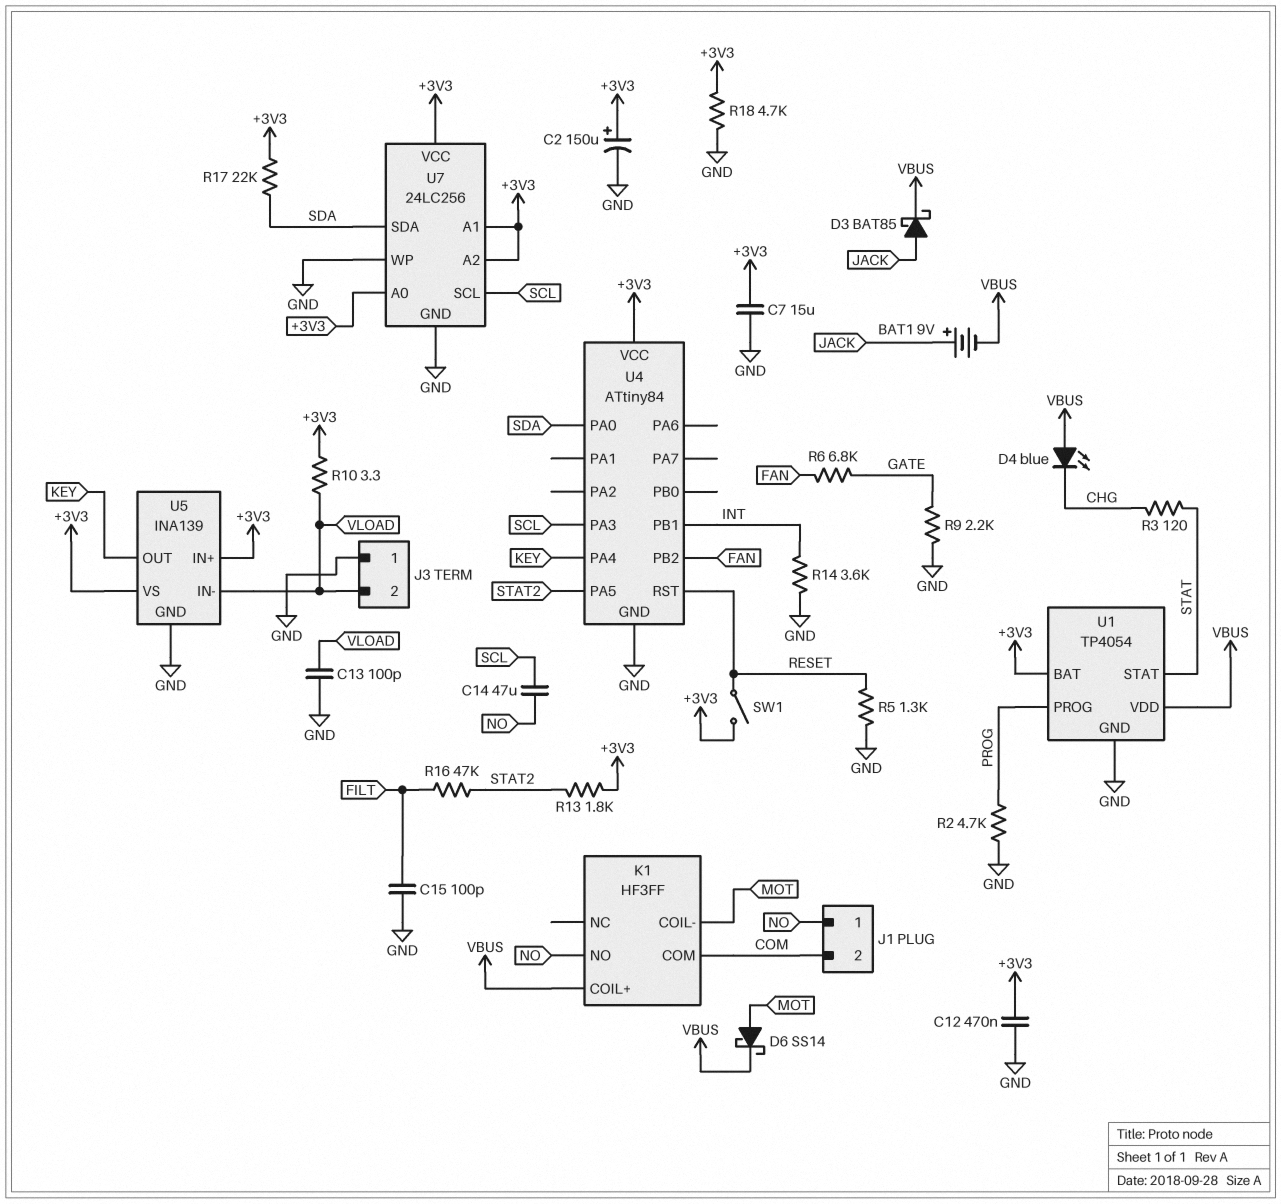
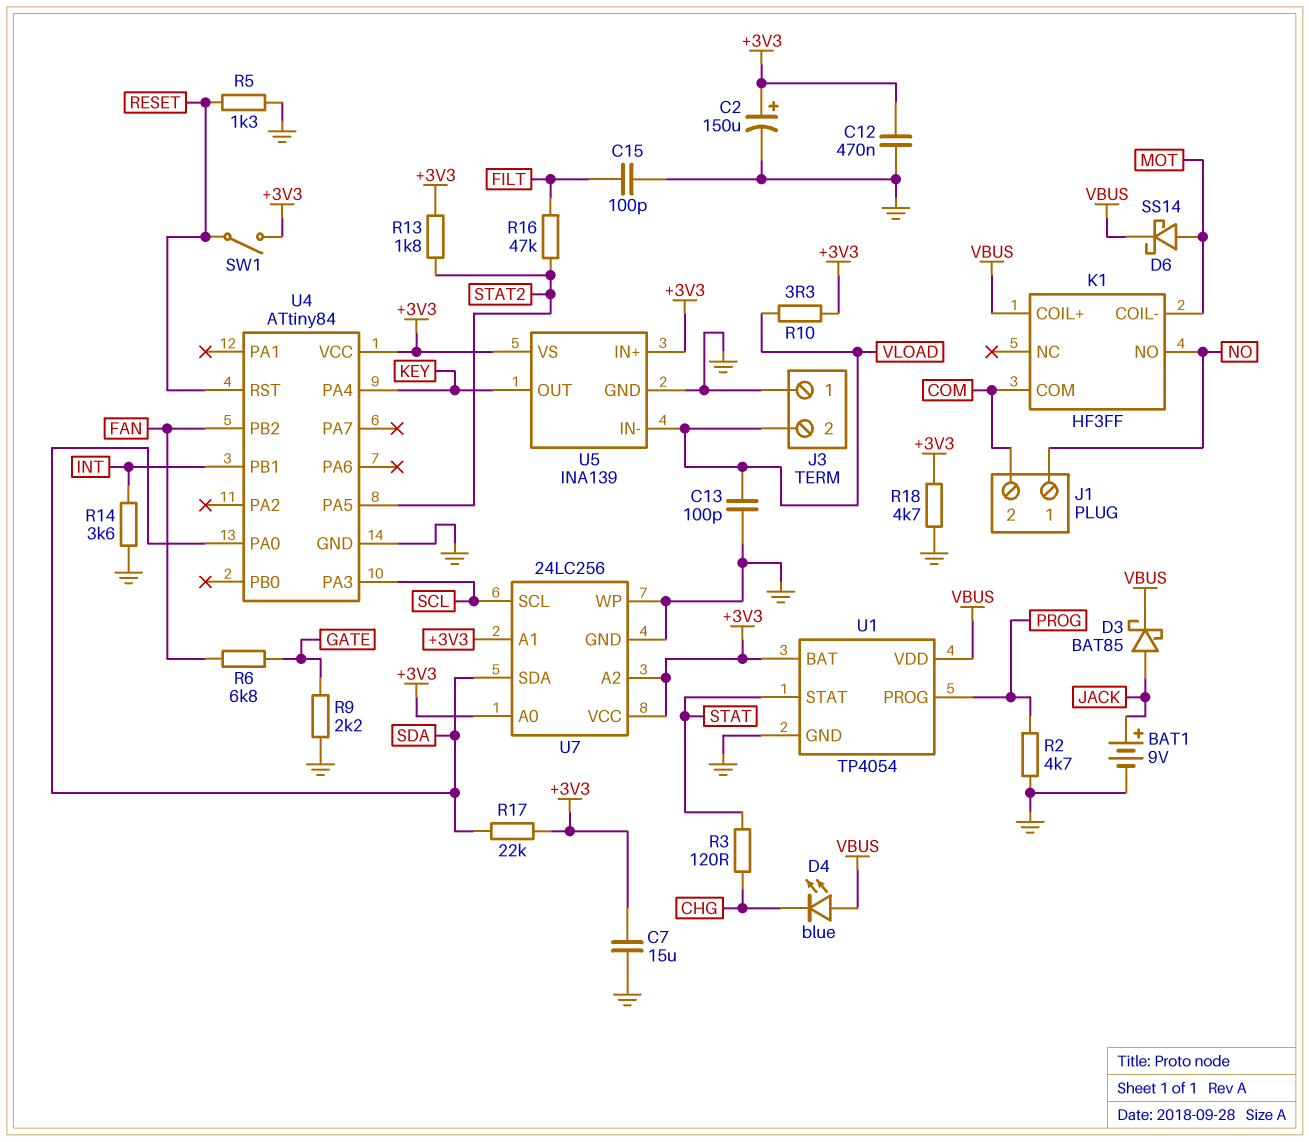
BAT1: 9V (plus JACK, minus VBUS) -> 9V (plus JACK, minus GND)
C14: 47uF (NO, SCL) -> none

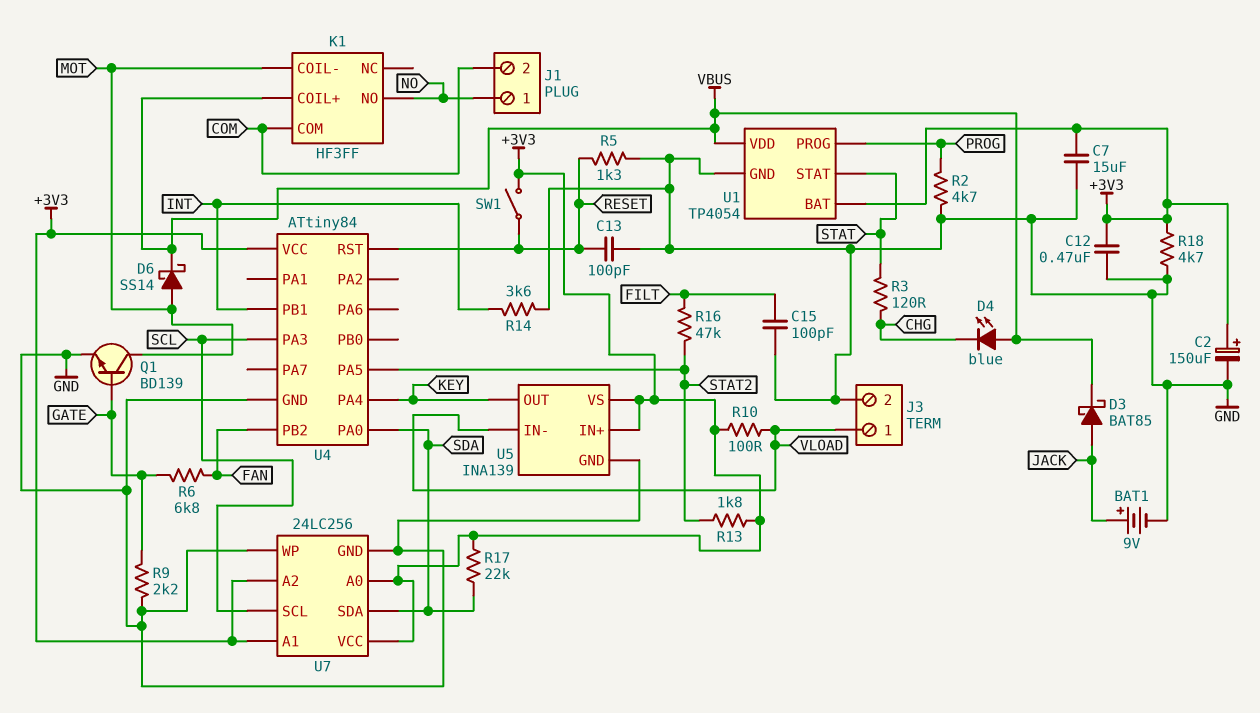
C13: 100pF (GND, VLOAD) -> 100pF (GND, RESET)
J3 pin 1: GND -> VLOAD
J3 pin 2: VLOAD -> GND
Q1: none -> NPN BD139 (B GATE, C MOT, E GND)
R10: 3.3 (+3V3, VLOAD) -> 100 (+3V3, VLOAD)

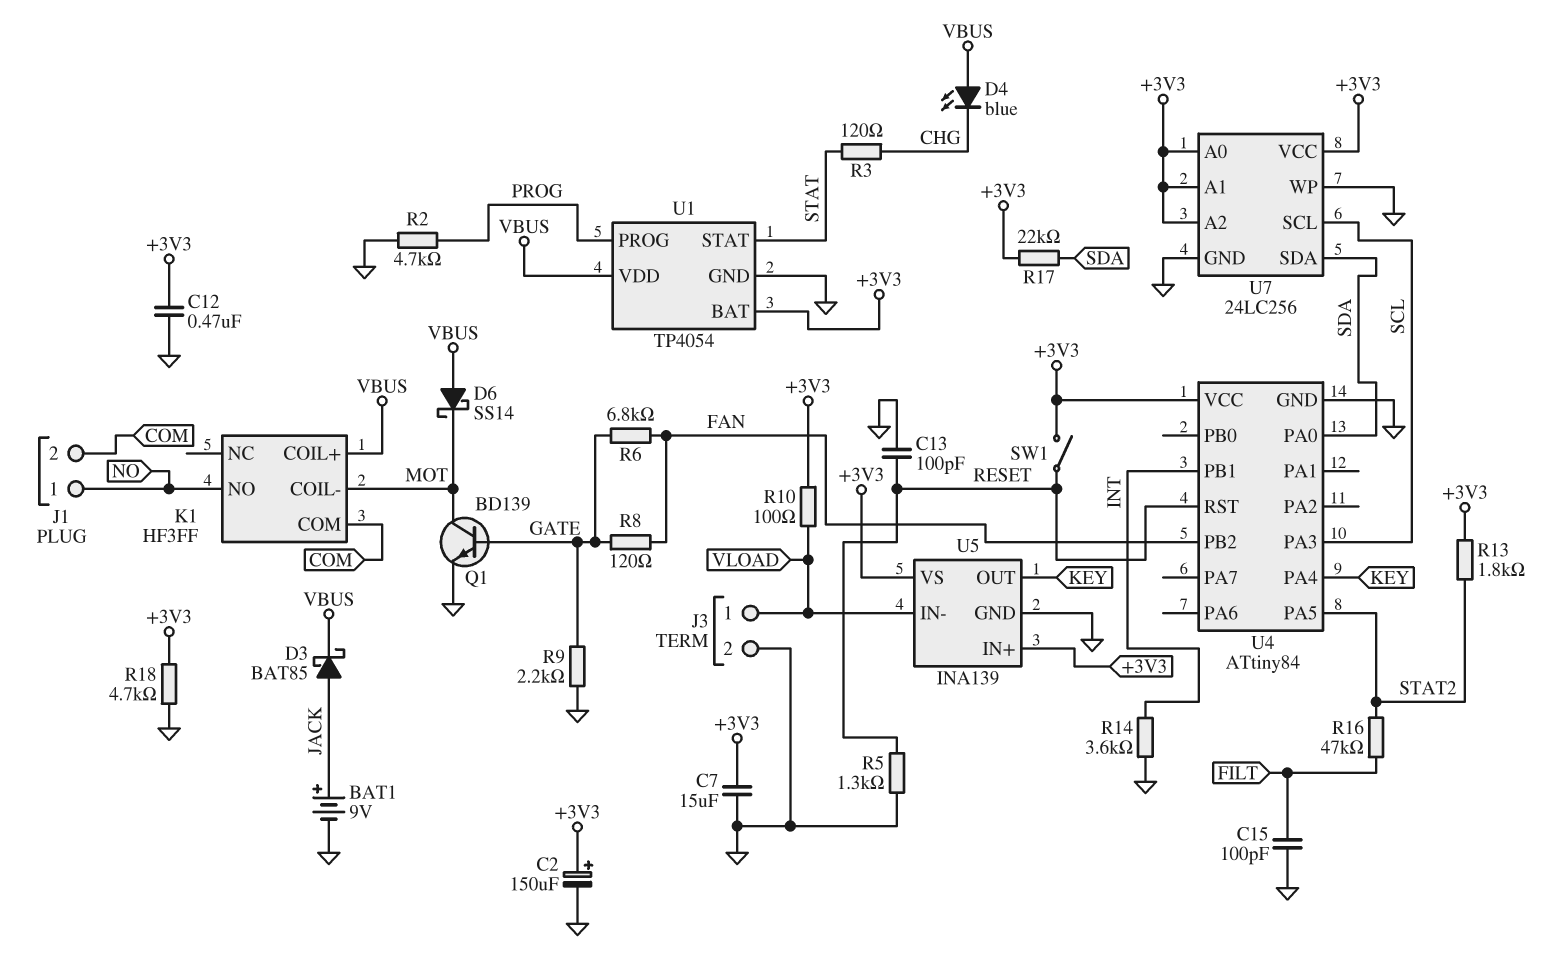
D6: schottky SS14 (A MOT, K VBUS) -> schottky SS14 (A VBUS, K MOT)
R8: none -> 120 (FAN, GATE)

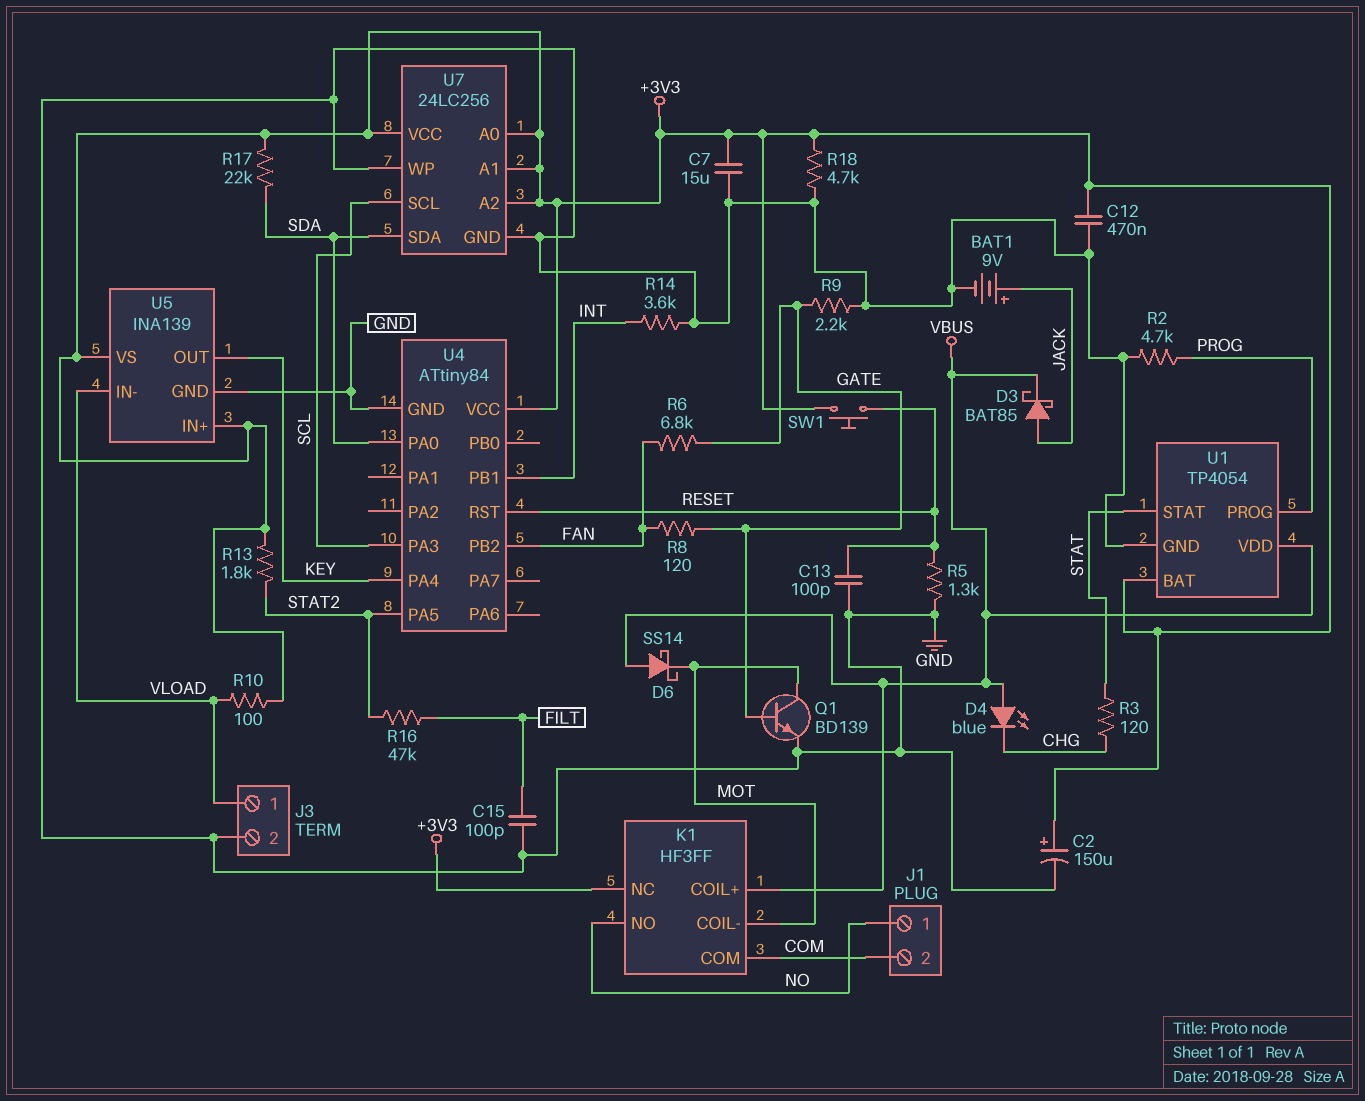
K1 pin NC: none -> +3V3
SW1: switch (+3V3, RESET) -> button (+3V3, RESET)

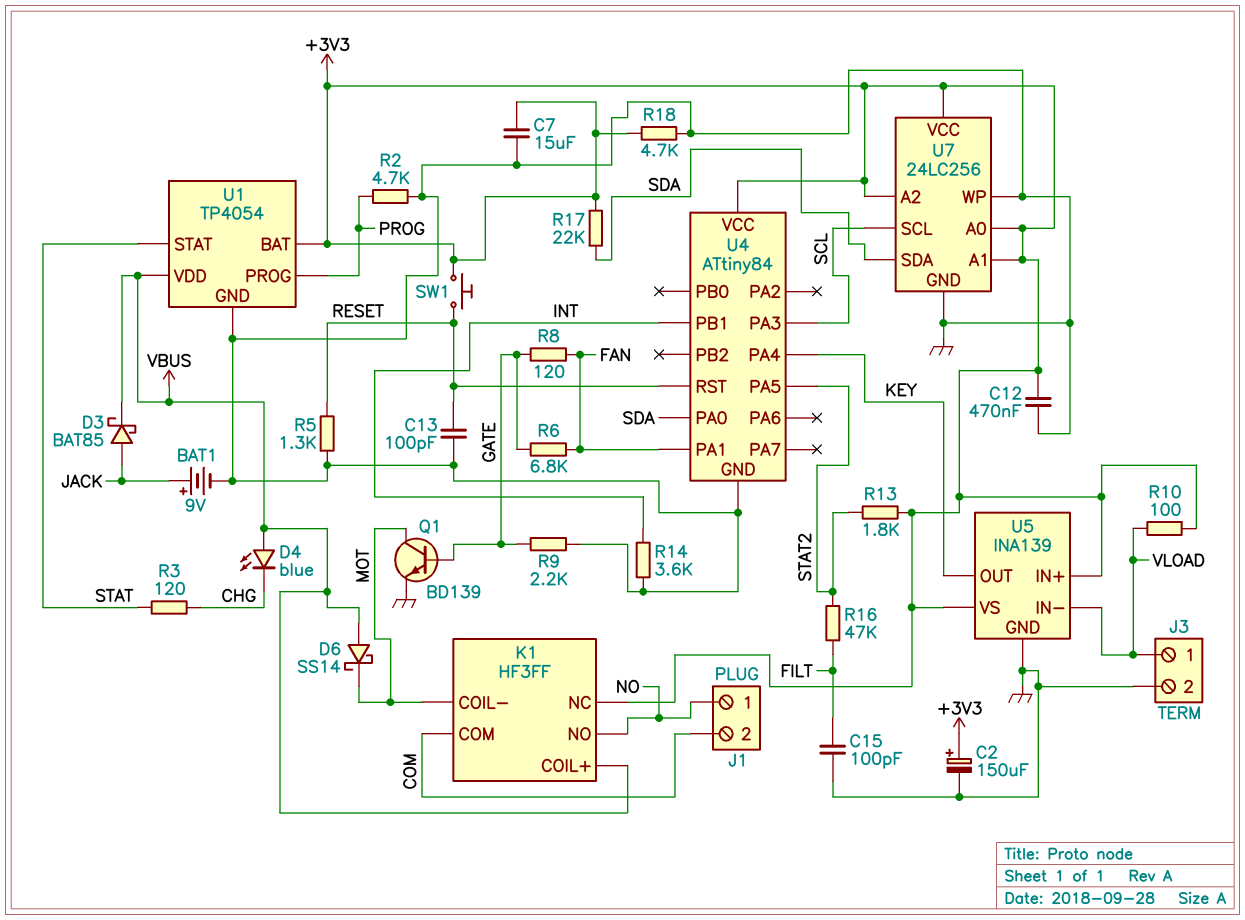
U4 pin PA1: none -> FAN
U4 pin PB2: FAN -> none

